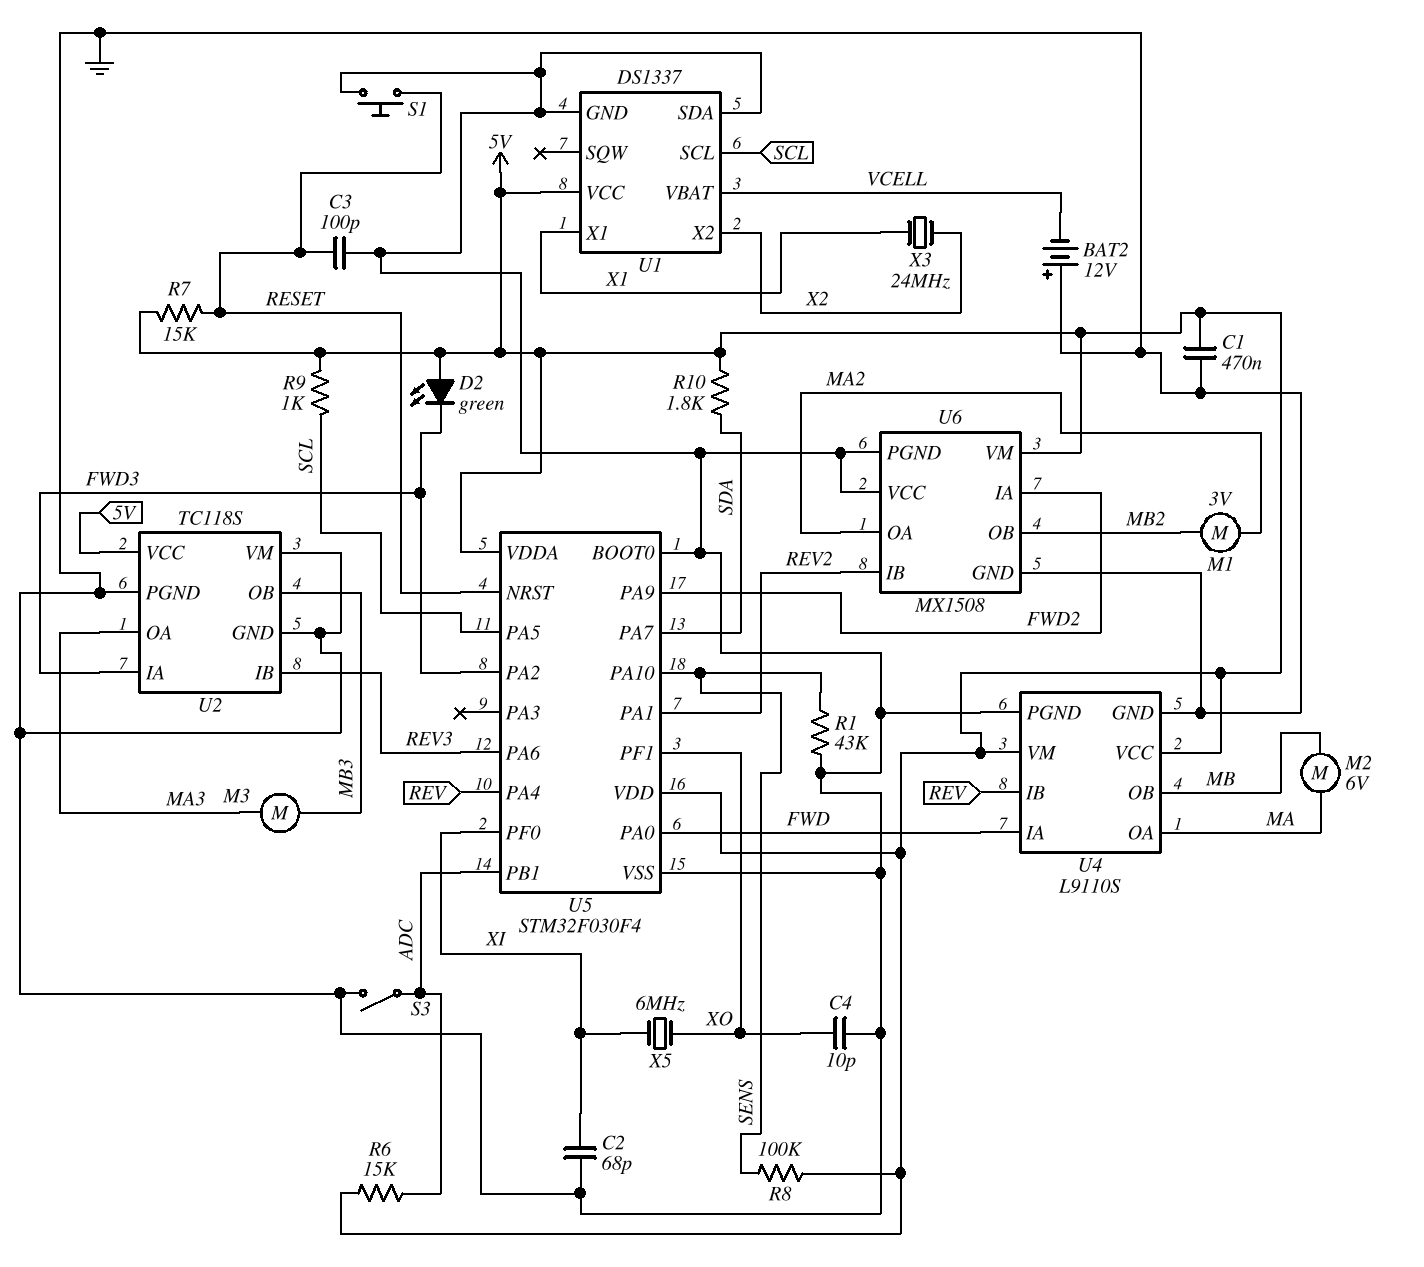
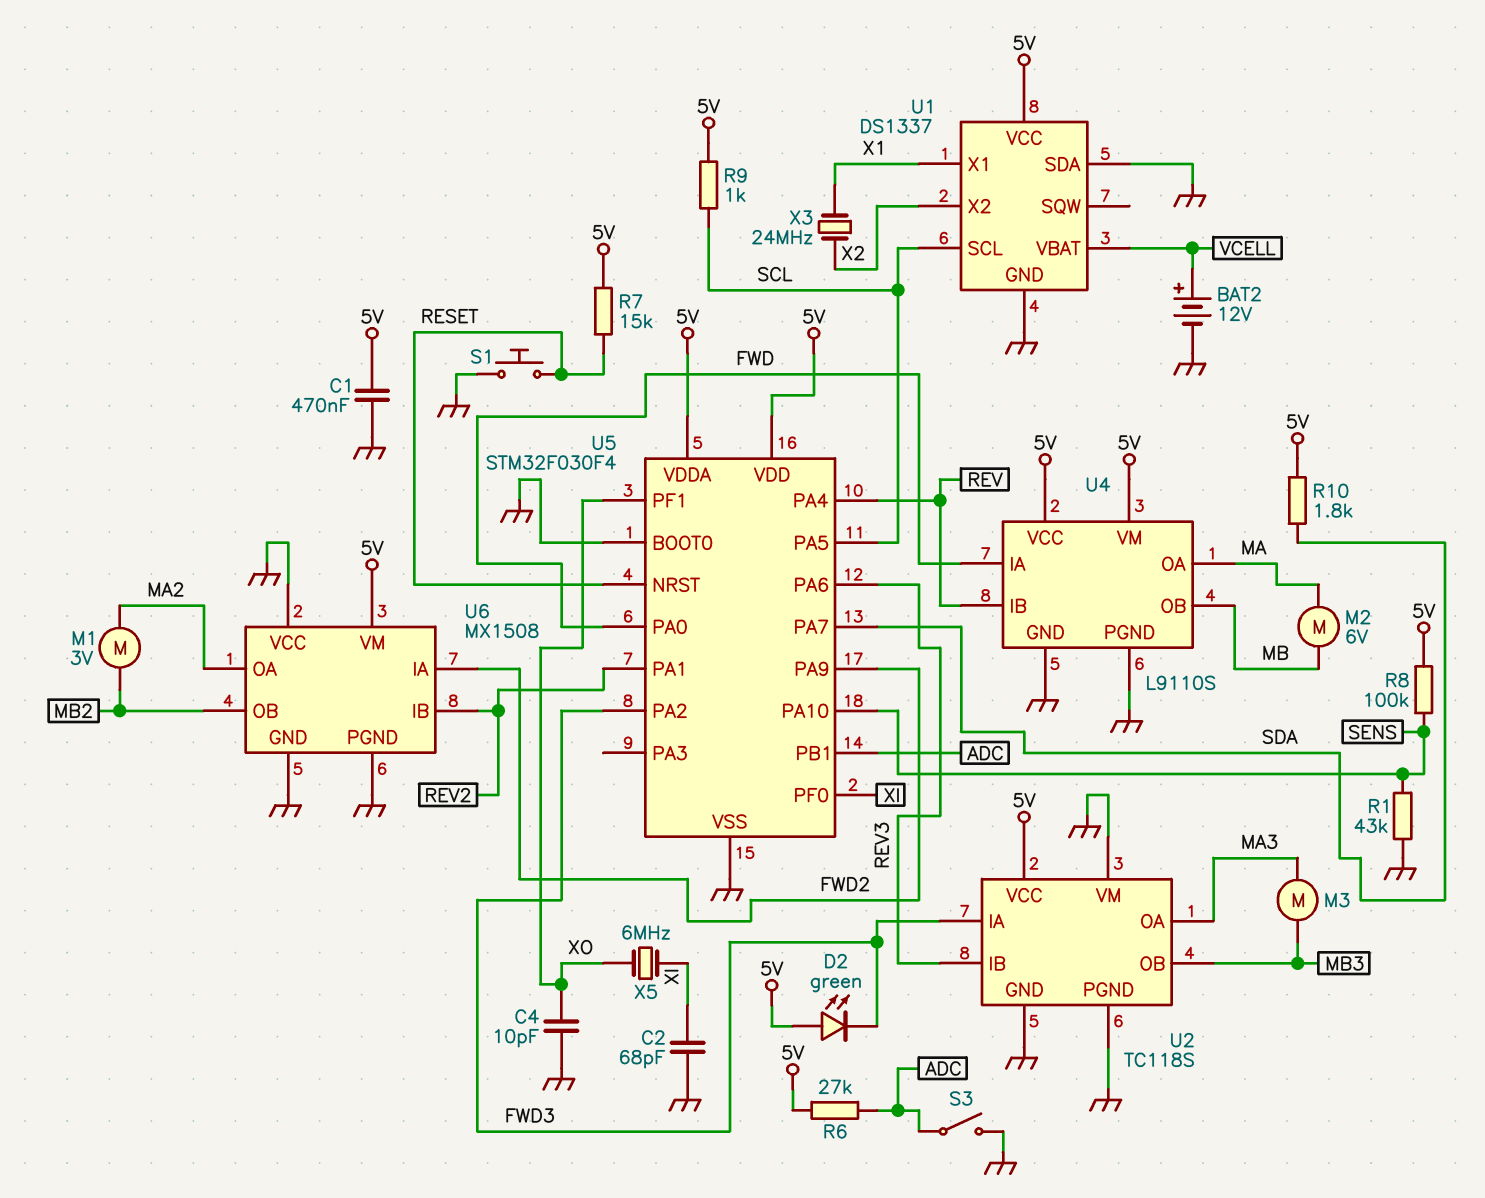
BAT2: 12V (plus GND, minus VCELL) -> 12V (plus VCELL, minus GND)
C3: 100pF (GND, RESET) -> none
R6: 15k (5V, ADC) -> 27k (5V, ADC)

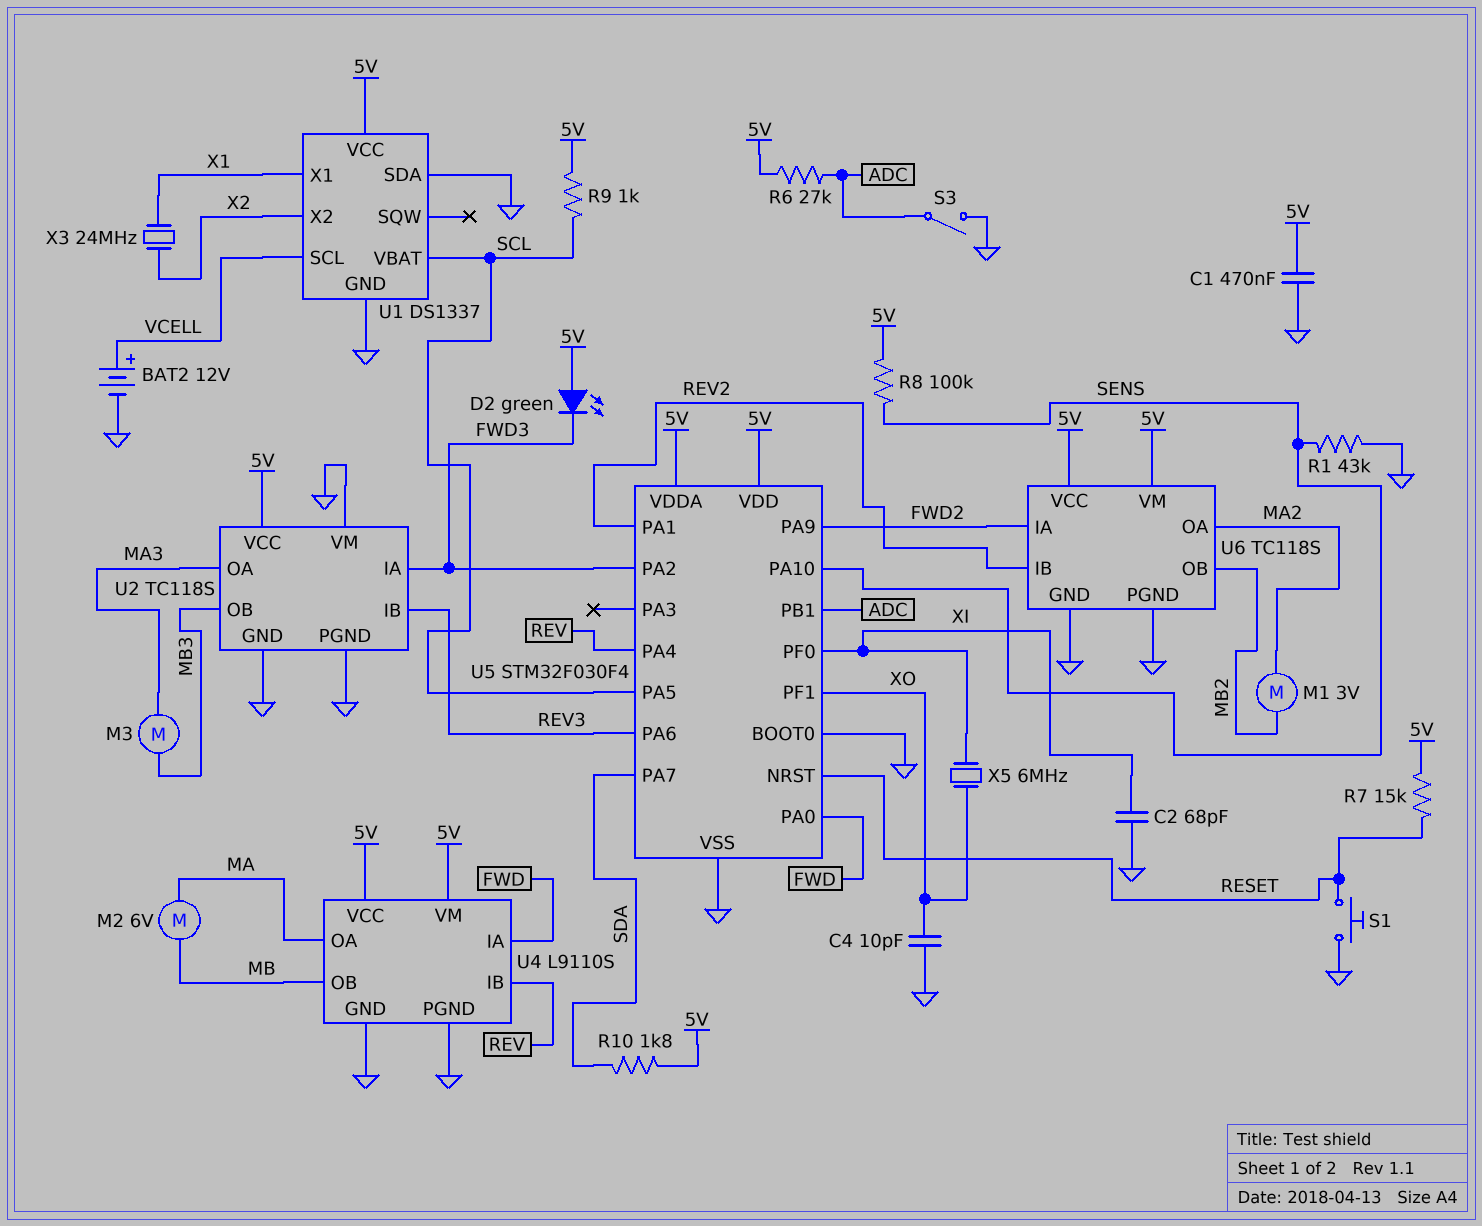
U1 pin SCL: SCL -> VCELL
U1 pin VBAT: VCELL -> SCL
U6: MX1508 -> TC118S
U6 pin VCC: GND -> 5V

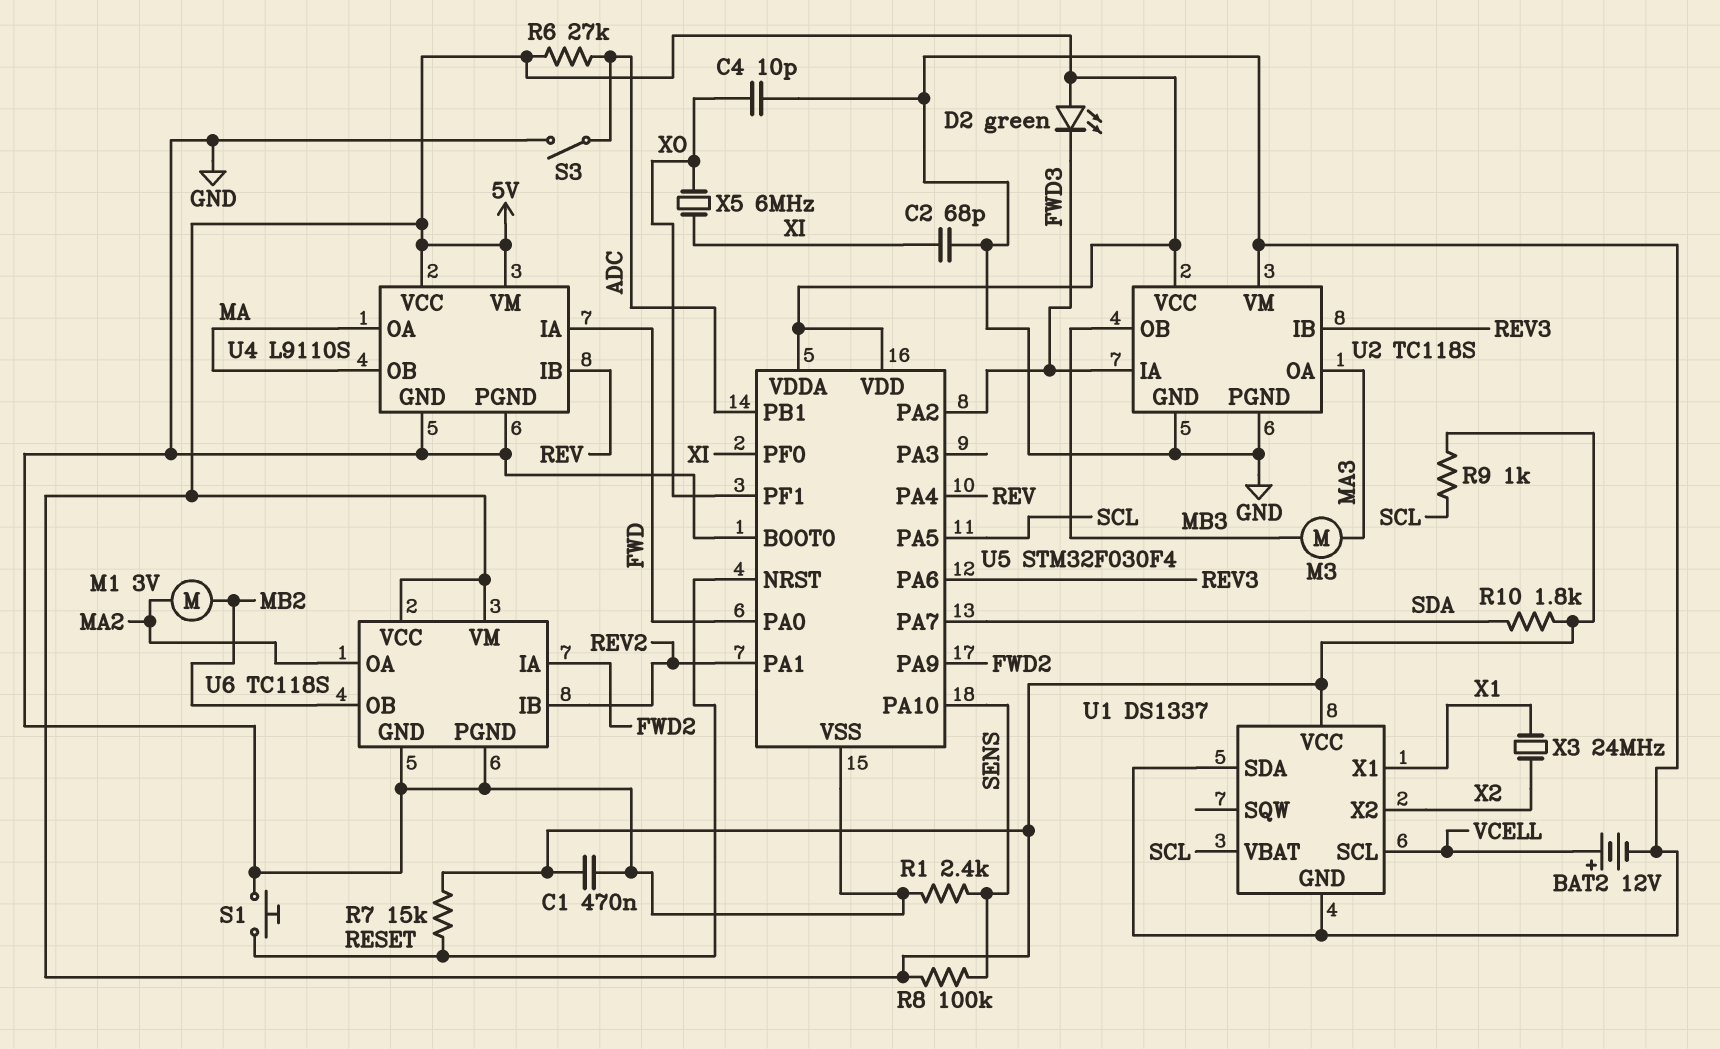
M2: motor 6V (MA, MB) -> none
R1: 43k (GND, SENS) -> 2.4k (GND, SENS)
U4 pin OB: MB -> MA

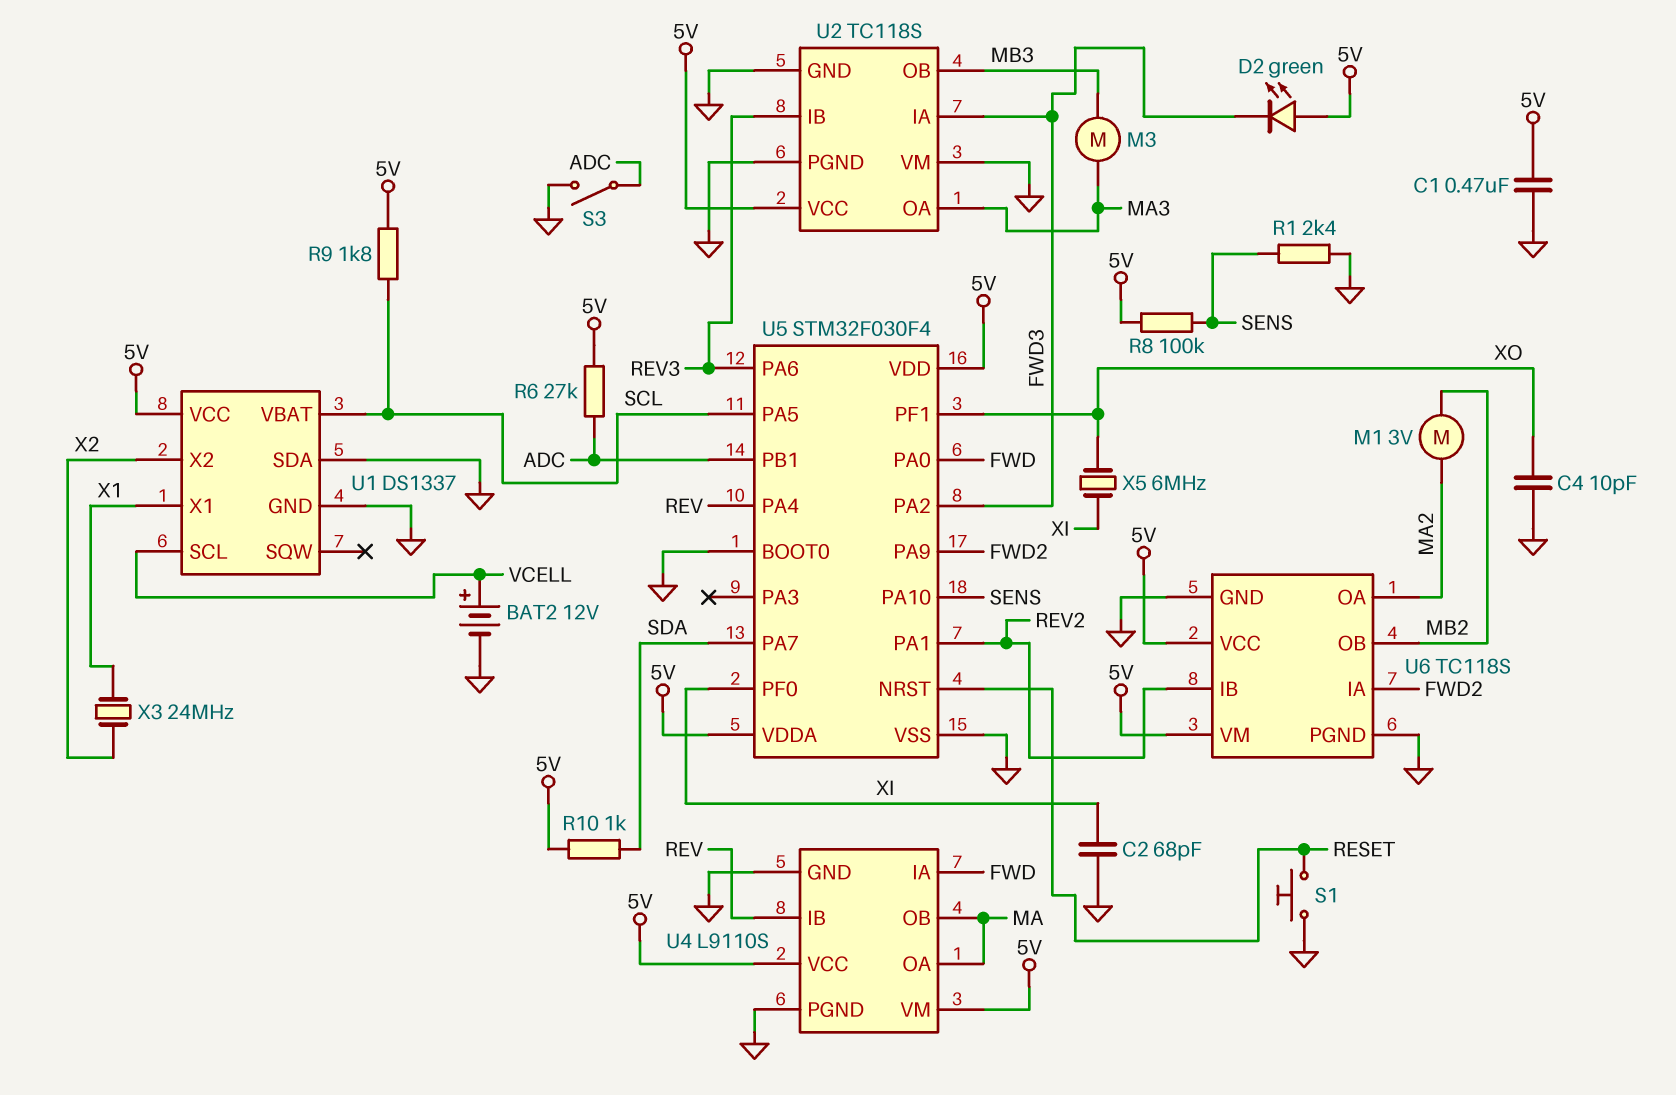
R7: 15k (5V, RESET) -> none
R9: 1k (5V, SCL) -> 1.8k (5V, SCL)
R10: 1.8k (5V, SDA) -> 1k (5V, SDA)

